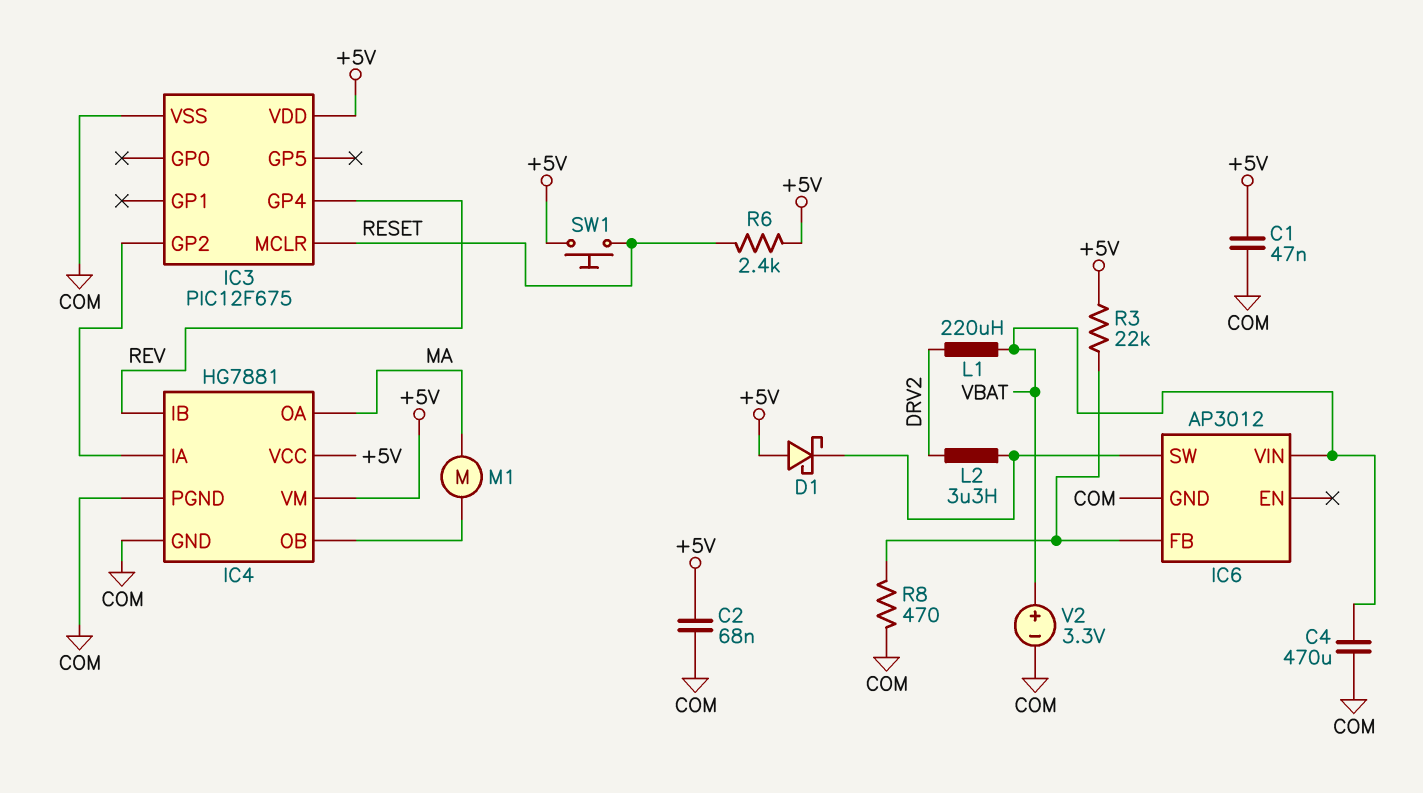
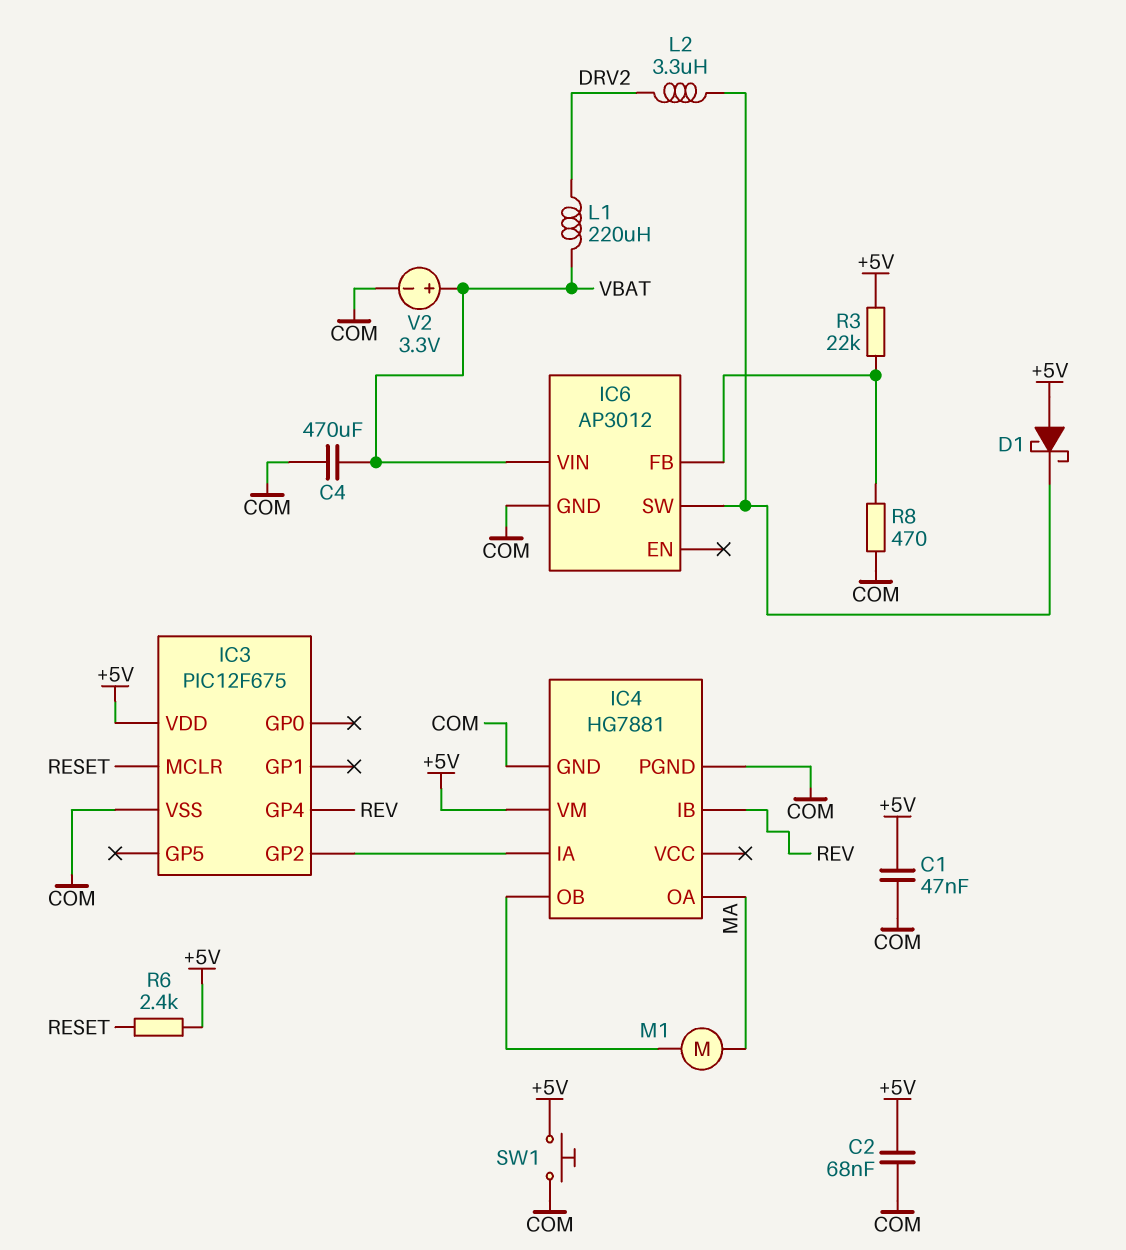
IC4 pin VCC: +5V -> none
SW1: button (+5V, RESET) -> button (+5V, COM)

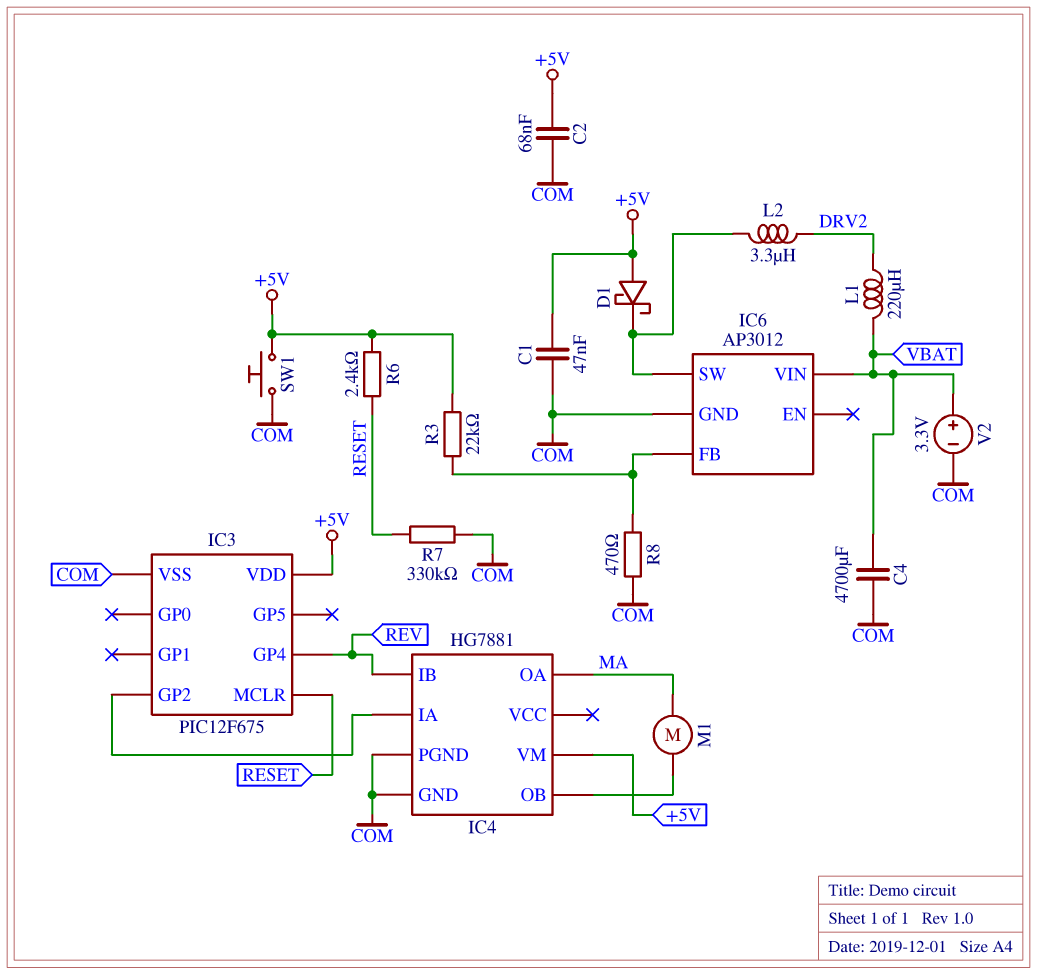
C4: 470uF (COM, VBAT) -> 4700uF (COM, VBAT)
R7: none -> 330k (COM, RESET)

